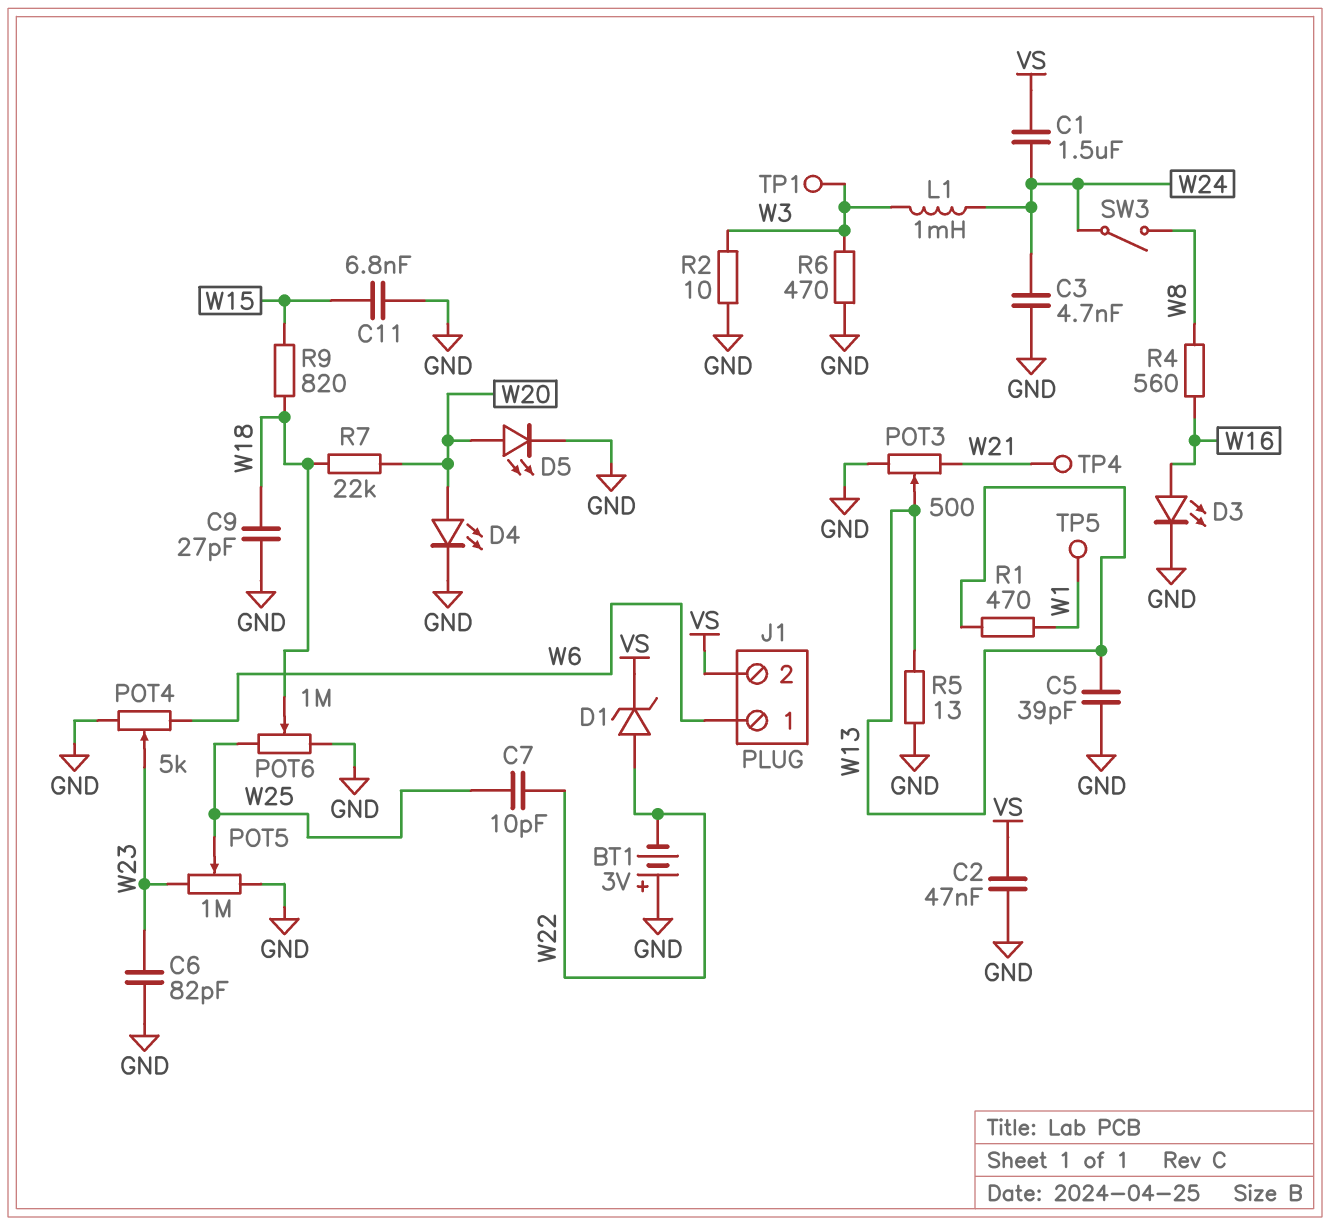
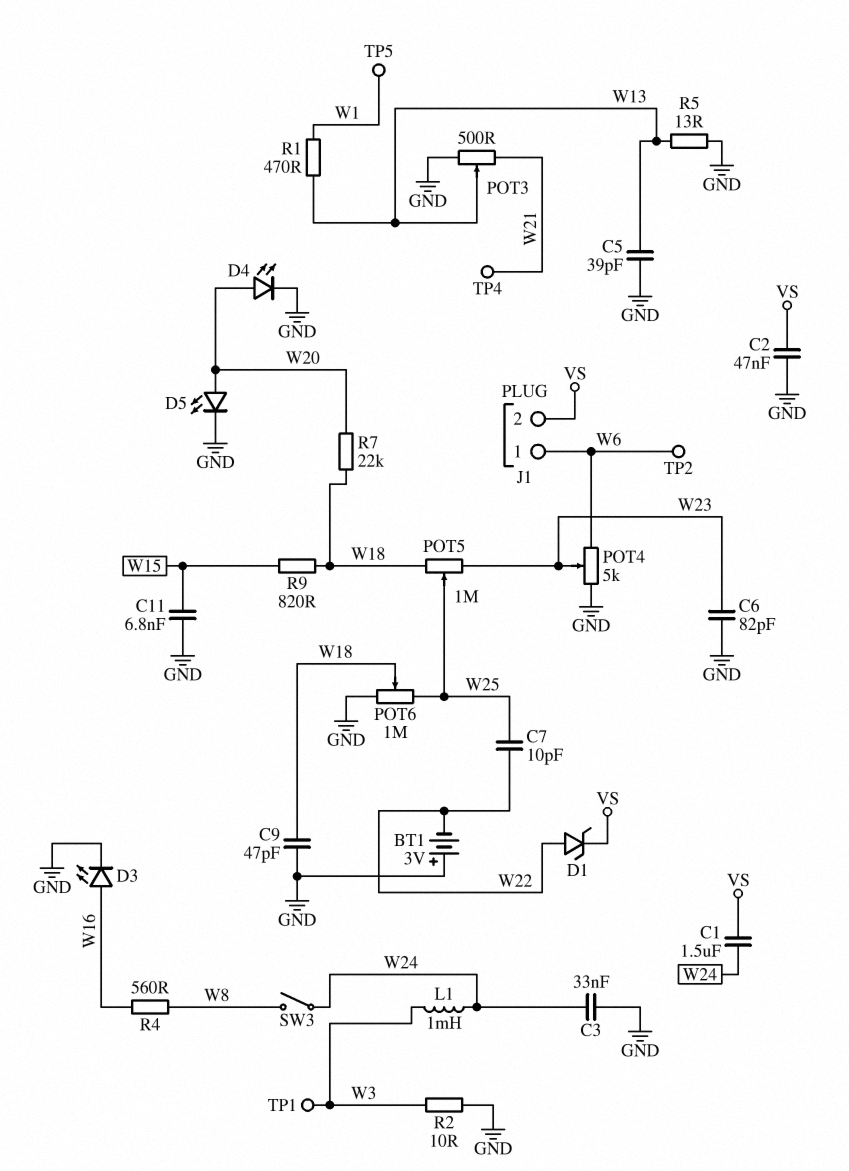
C3: 4.7nF (GND, W24) -> 33nF (GND, W24)
C9: 27pF (GND, W18) -> 47pF (GND, W18)
POT5: 1M (GND, W23, wiper W25) -> 1M (W18, W23, wiper W25)
R6: 470 (GND, W3) -> none
TP2: none -> test point (W6)

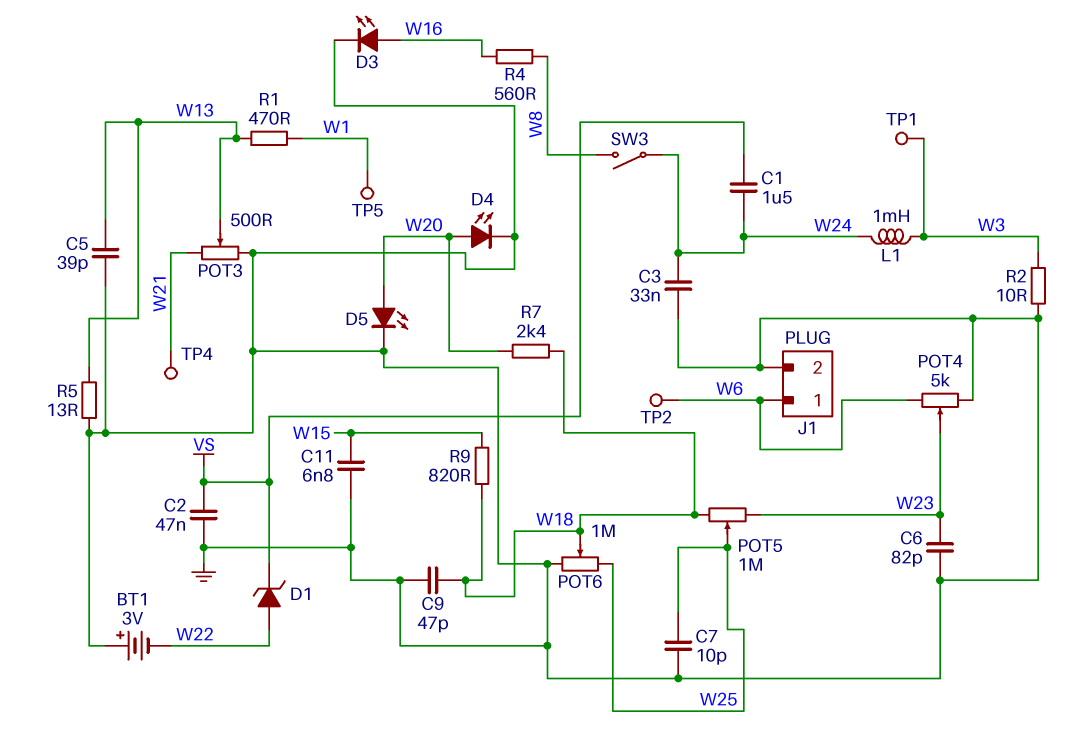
C7: 10pF (W22, W25) -> 10pF (GND, W25)
J1 pin 2: VS -> GND
R7: 22k (W18, W20) -> 2.4k (W18, W20)

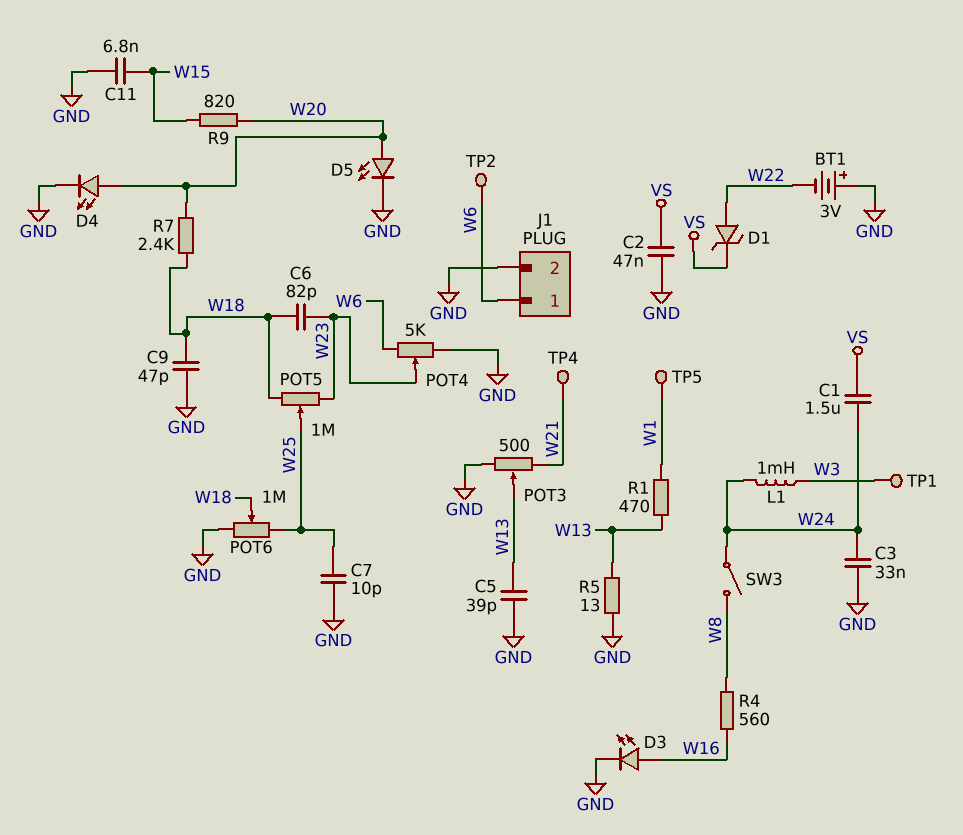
C6: 82pF (GND, W23) -> 82pF (W18, W23)
R2: 10 (GND, W3) -> none
R9: 820 (W15, W18) -> 820 (W15, W20)

